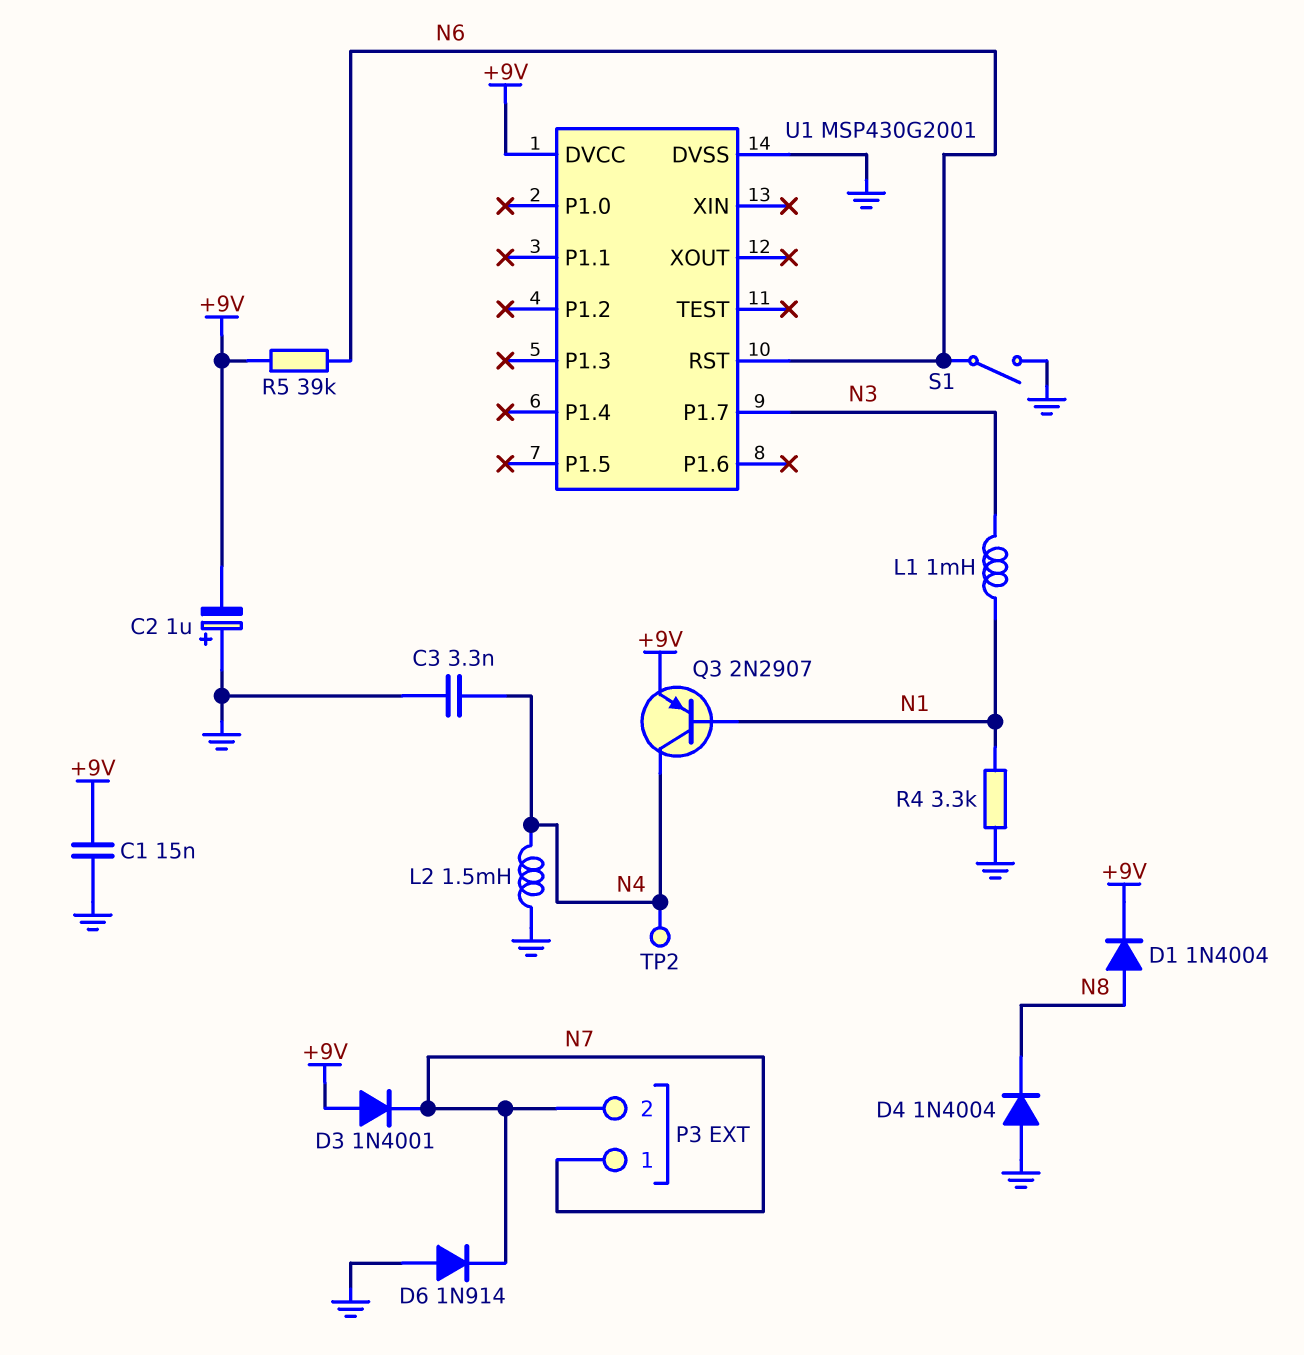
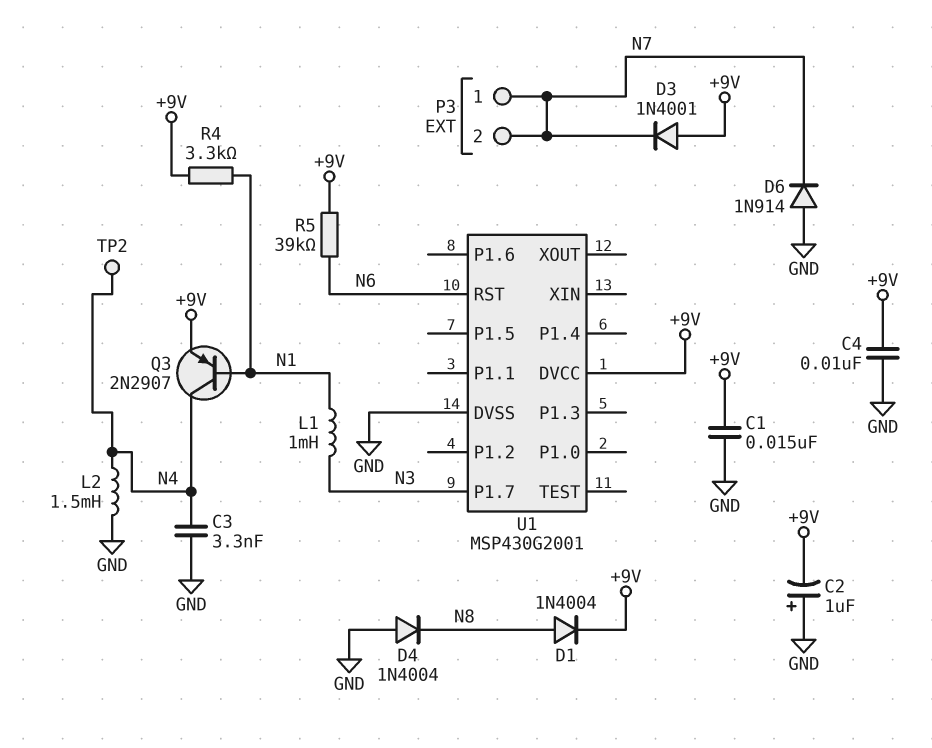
C4: none -> 10nF (+9V, GND)
R4: 3.3k (GND, N1) -> 3.3k (+9V, N1)
S1: switch (GND, N6) -> none

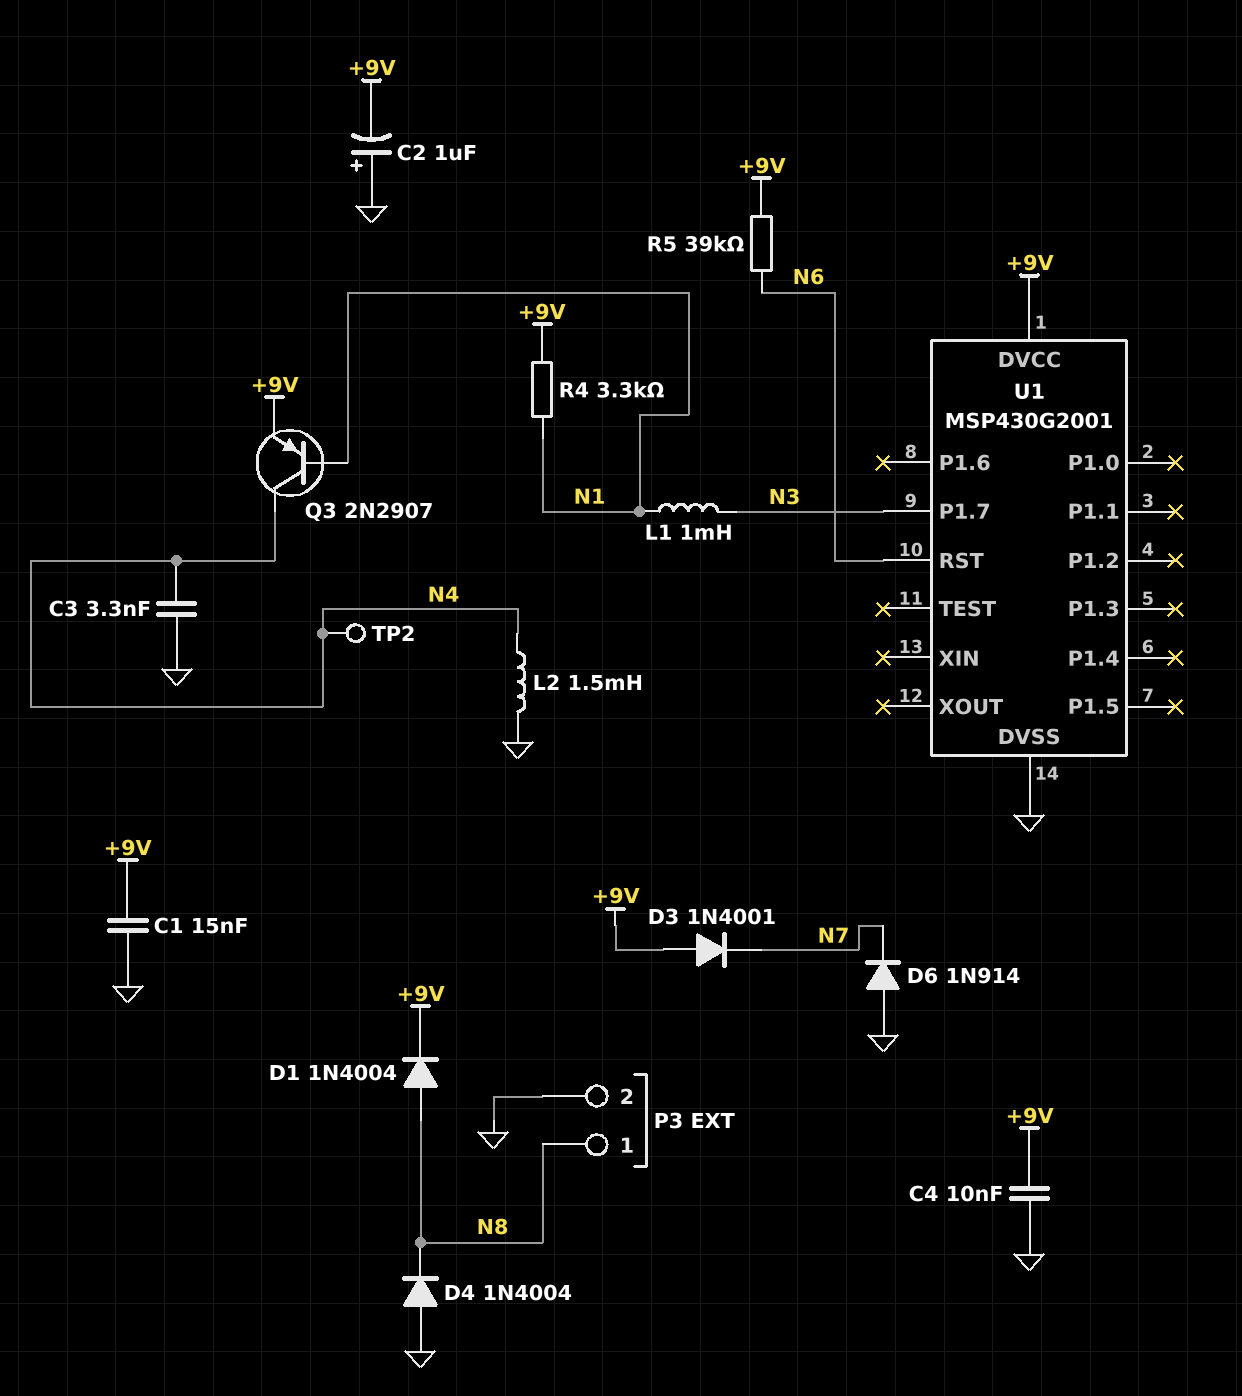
P3 pin 1: N7 -> N8
P3 pin 2: N7 -> GND

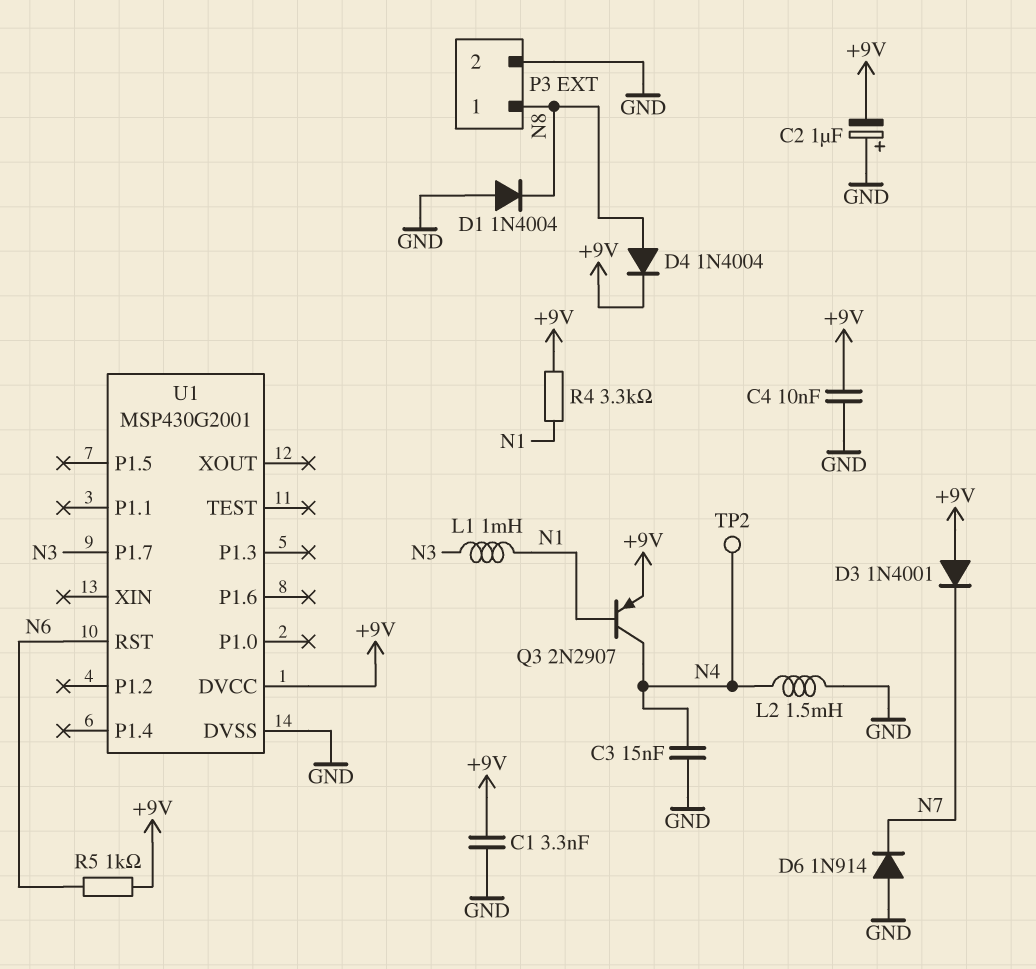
C1: 15nF (+9V, GND) -> 3.3nF (+9V, GND)
C3: 3.3nF (GND, N4) -> 15nF (GND, N4)
D1: diode 1N4004 (A N8, K +9V) -> diode 1N4004 (A GND, K N8)
D4: diode 1N4004 (A GND, K N8) -> diode 1N4004 (A N8, K +9V)
R5: 39k (+9V, N6) -> 1k (+9V, N6)

